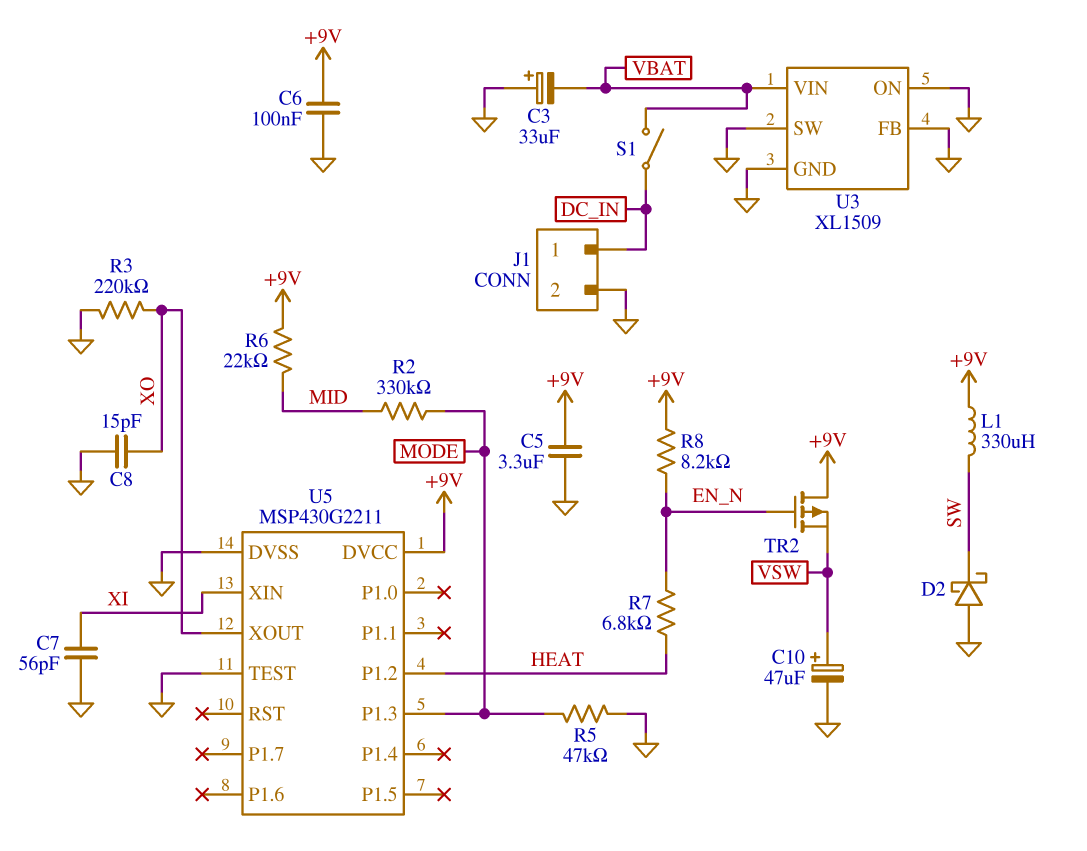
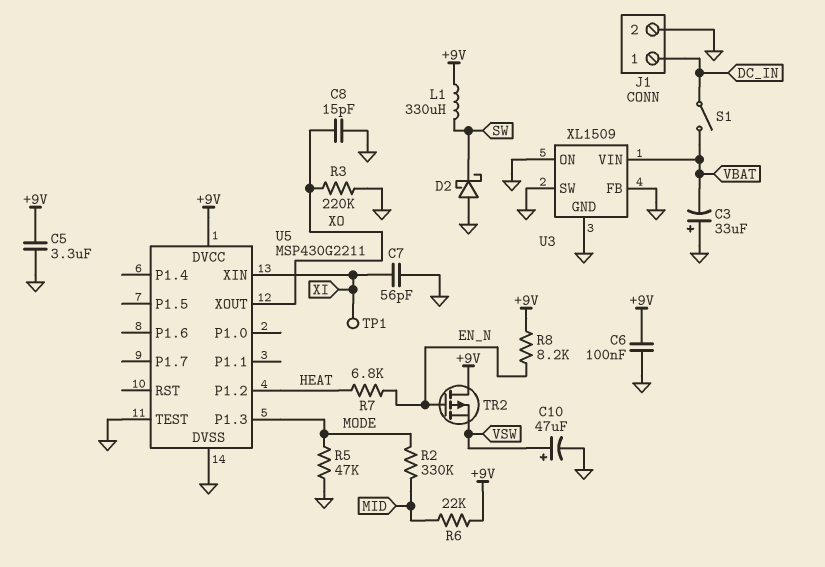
TP1: none -> test point (XI)

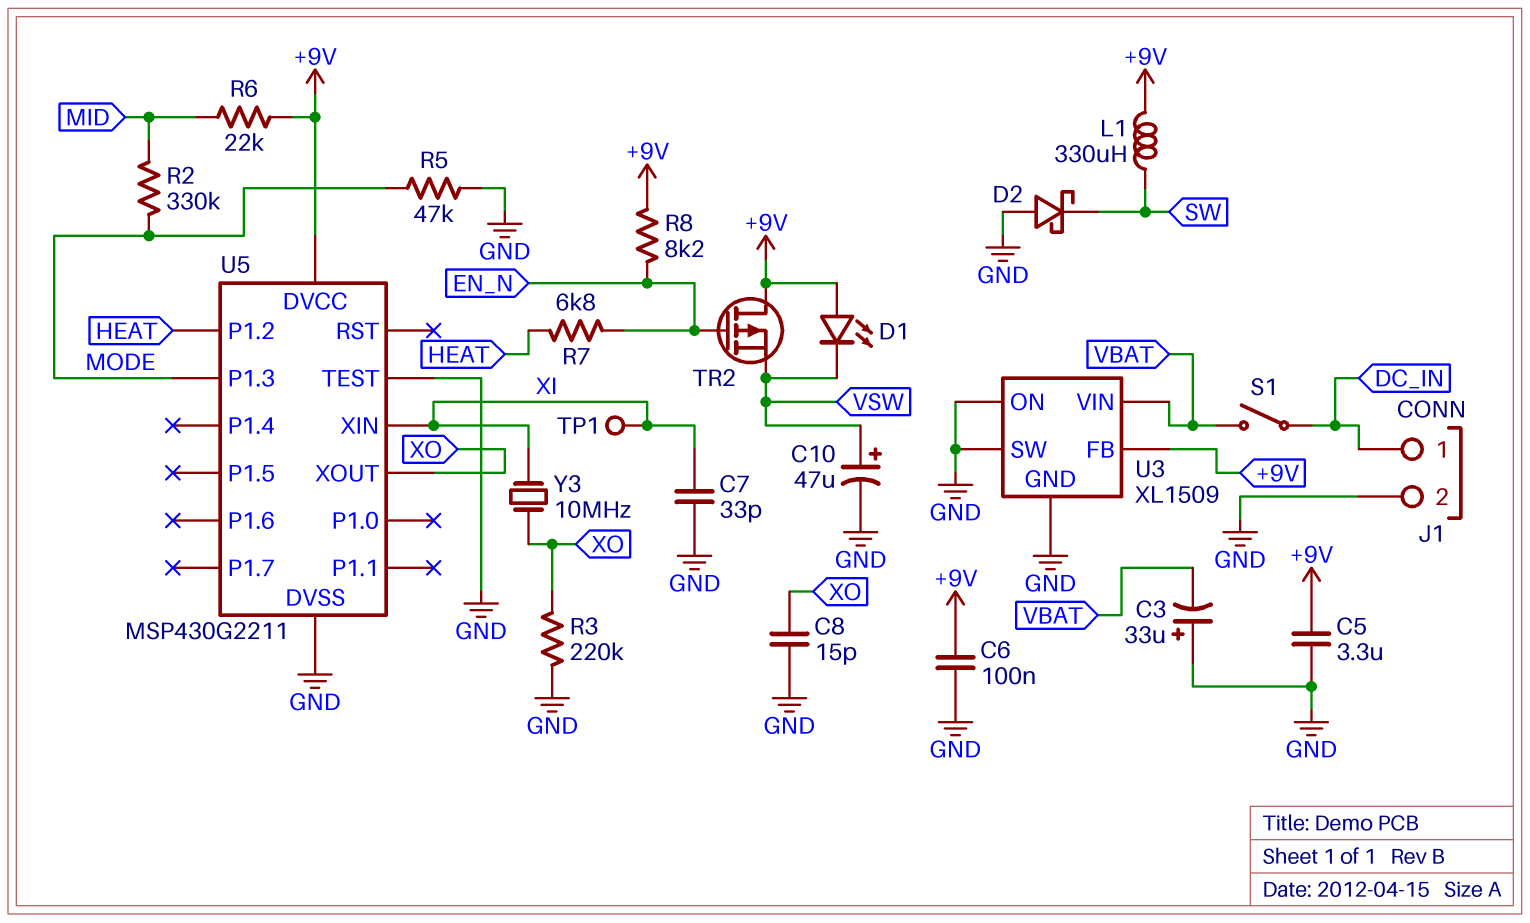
C7: 56pF (GND, XI) -> 33pF (GND, XI)
D1: none -> LED (A +9V, K VSW)
U3 pin FB: GND -> +9V
Y3: none -> 10MHz (XI, XO)

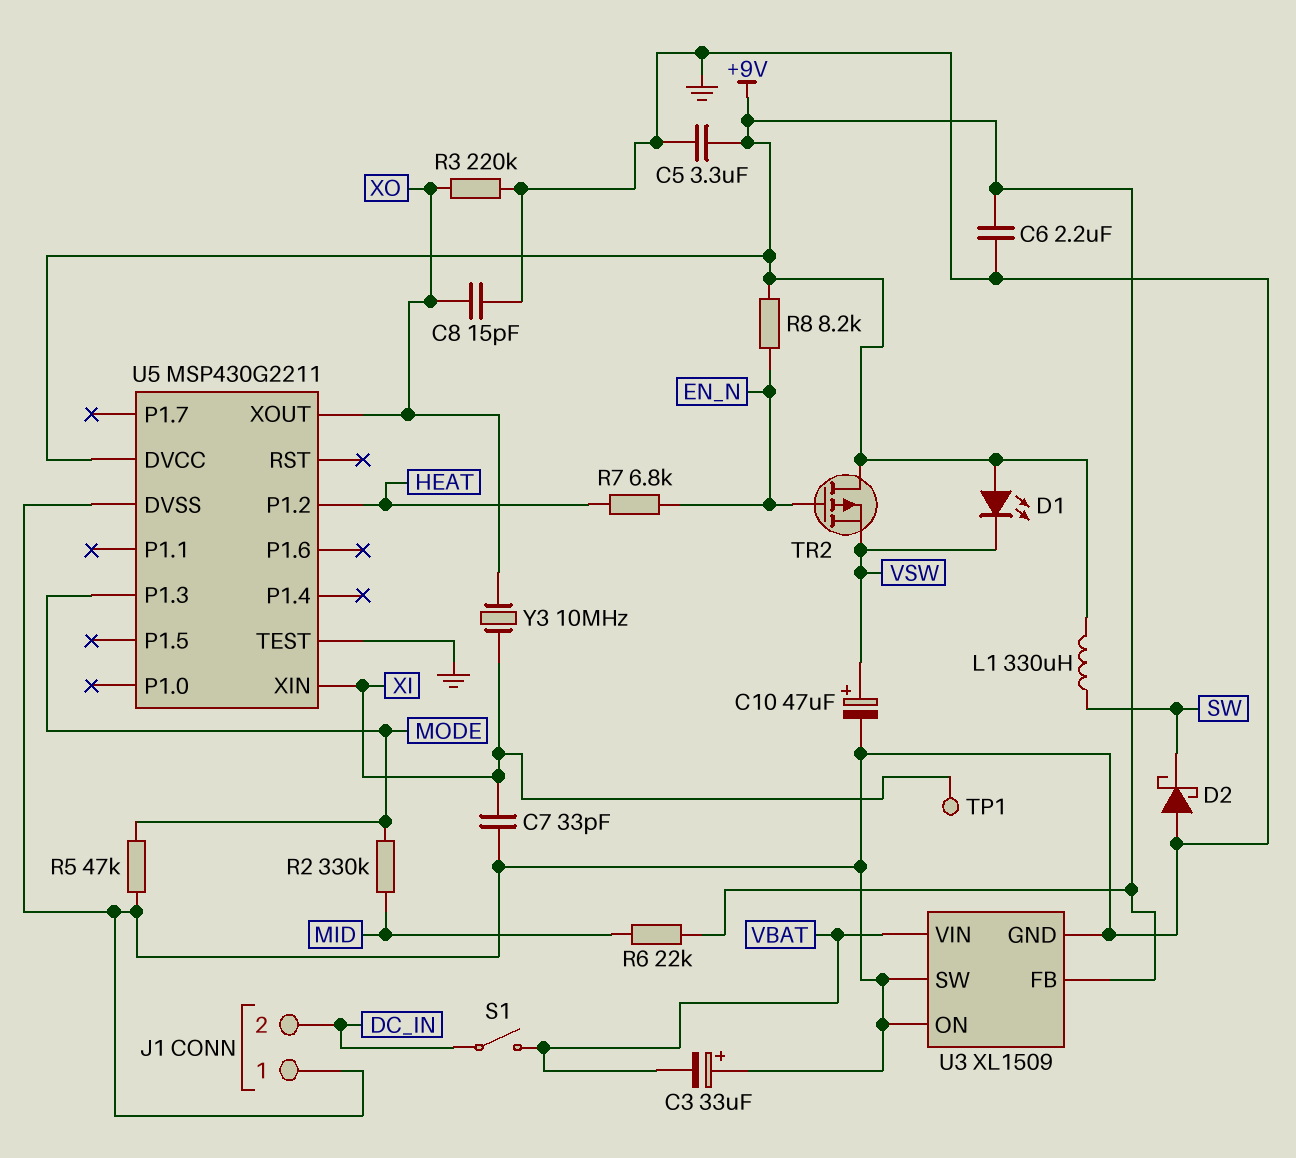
C6: 100nF (+9V, GND) -> 2.2uF (+9V, GND)
J1 pin 1: DC_IN -> GND
J1 pin 2: GND -> DC_IN

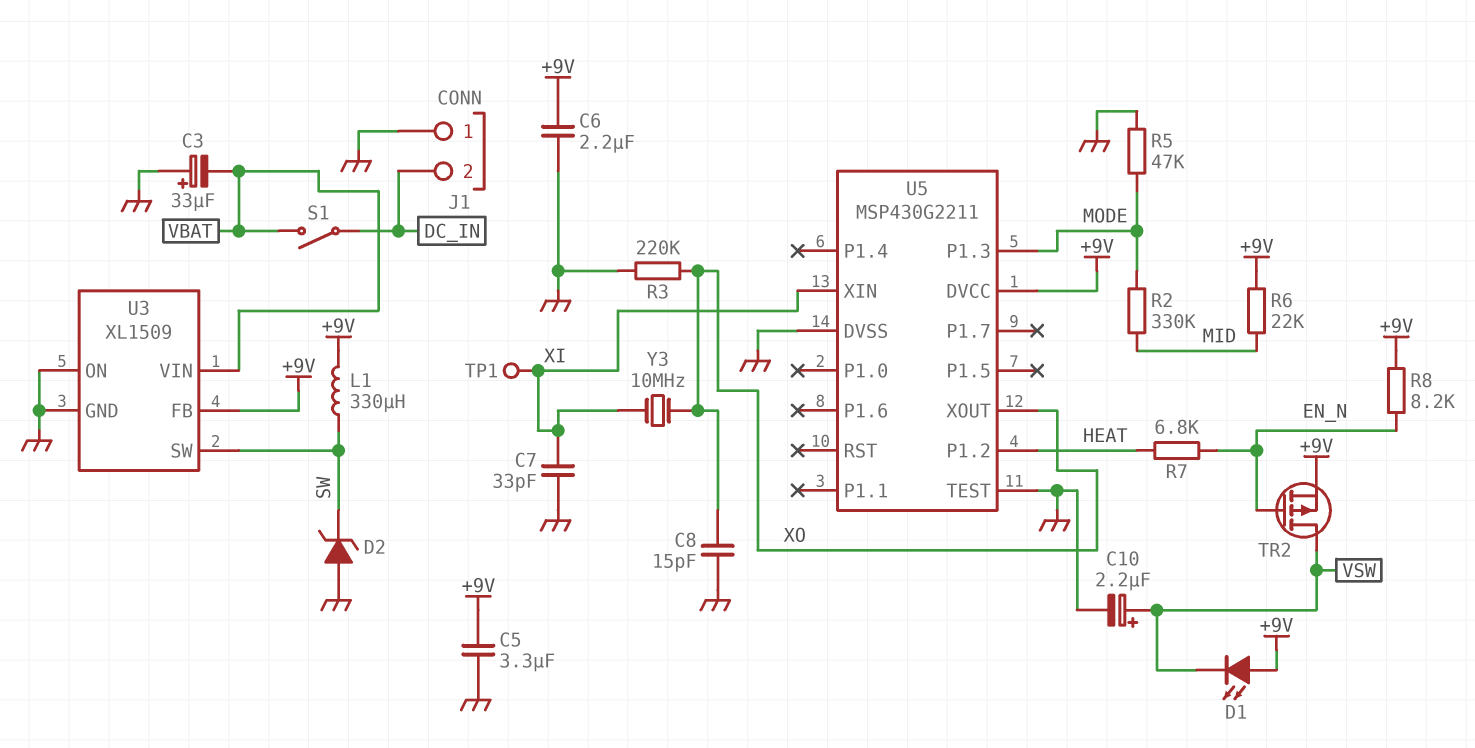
C10: 47uF (plus VSW, minus GND) -> 2.2uF (plus VSW, minus GND)
D2: schottky (A GND, K SW) -> zener (A GND, K SW)
TR2: PMOS (G EN_N, D +9V, S VSW) -> PMOS (G EN_N, D VSW, S +9V)
U3 pin SW: GND -> SW

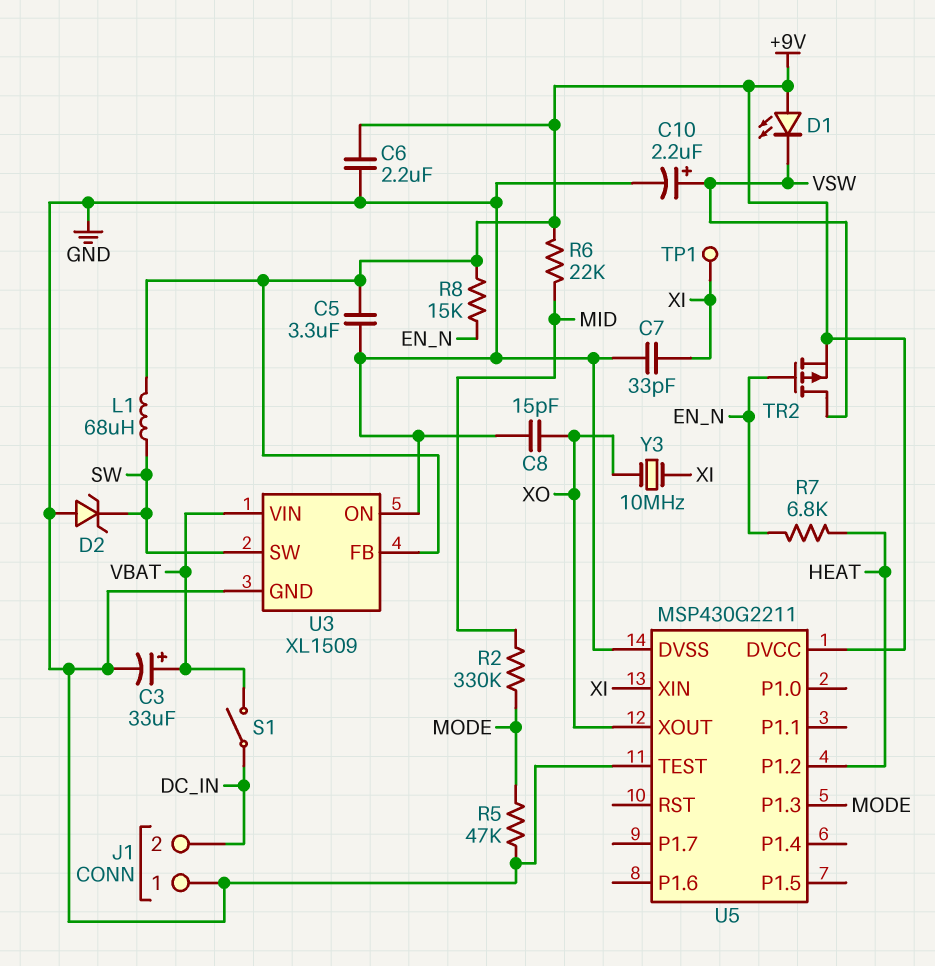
C3: 33uF (plus GND, minus VBAT) -> 33uF (plus VBAT, minus GND)
L1: 330uH (+9V, SW) -> 68uH (+9V, SW)
R3: 220k (GND, XO) -> none
R8: 8.2k (+9V, EN_N) -> 15k (+9V, EN_N)

